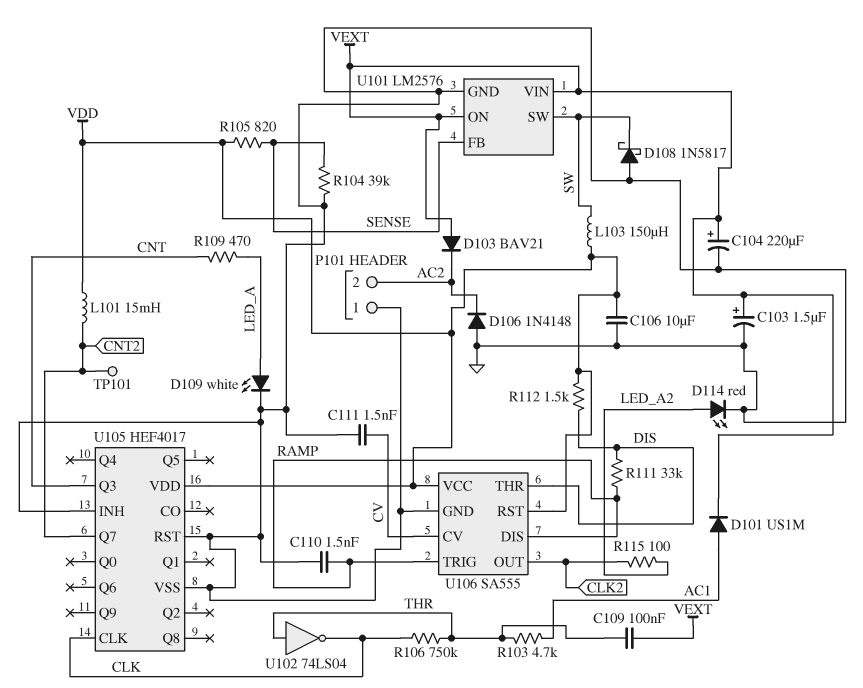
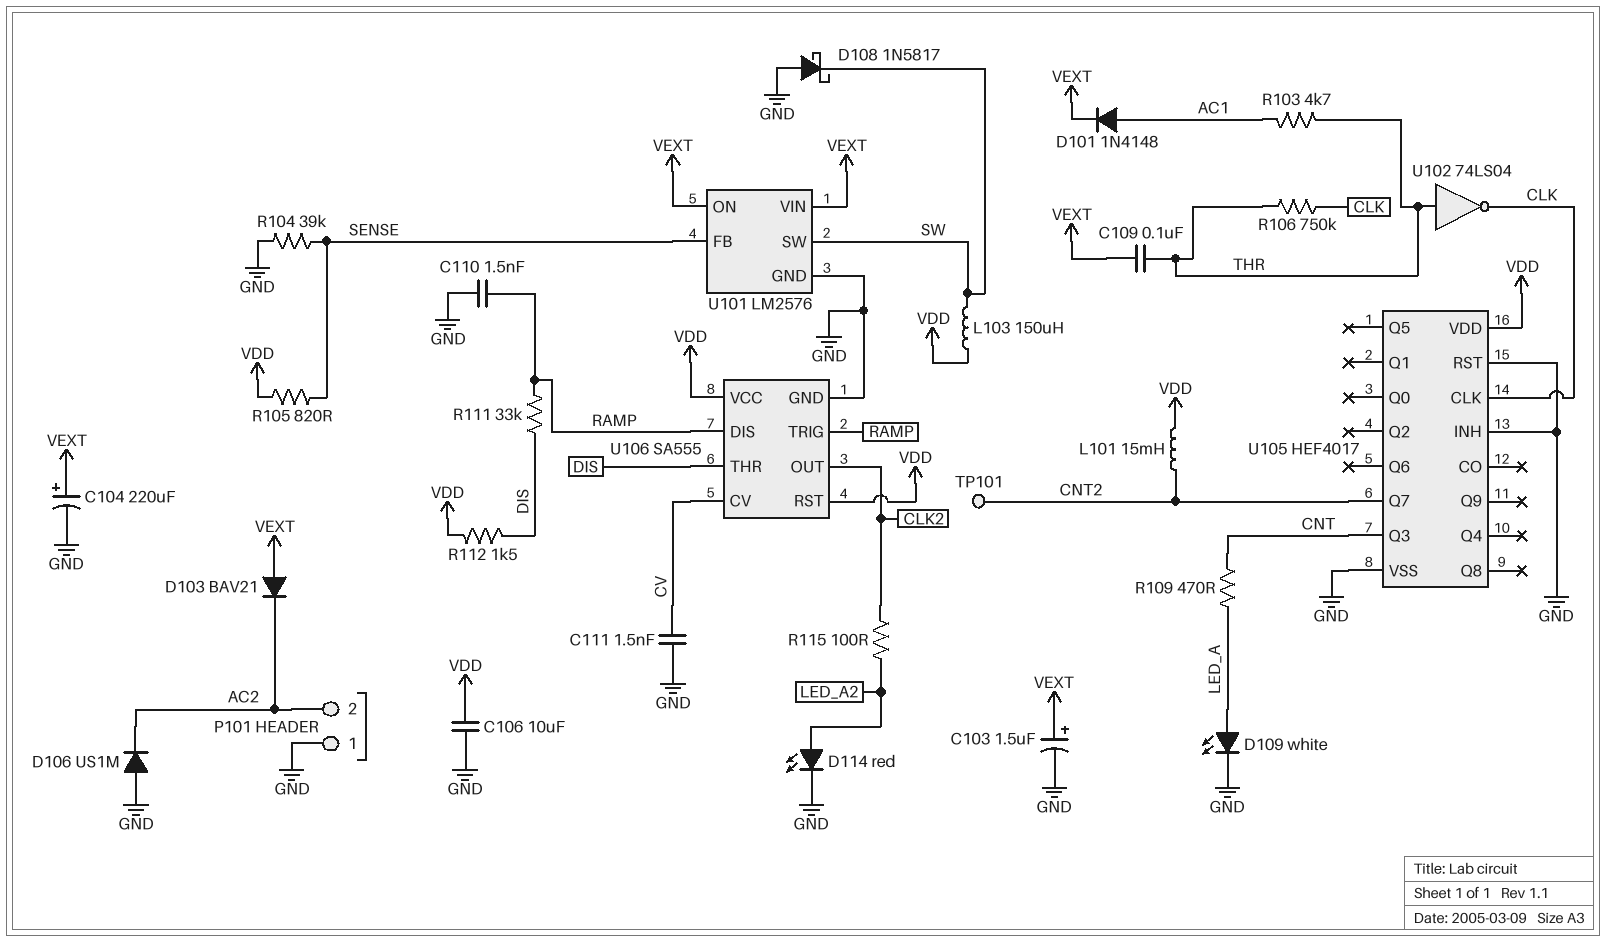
D101: diode US1M (A AC1, K VEXT) -> diode 1N4148 (A AC1, K VEXT)
D106: diode 1N4148 (A GND, K AC2) -> diode US1M (A GND, K AC2)

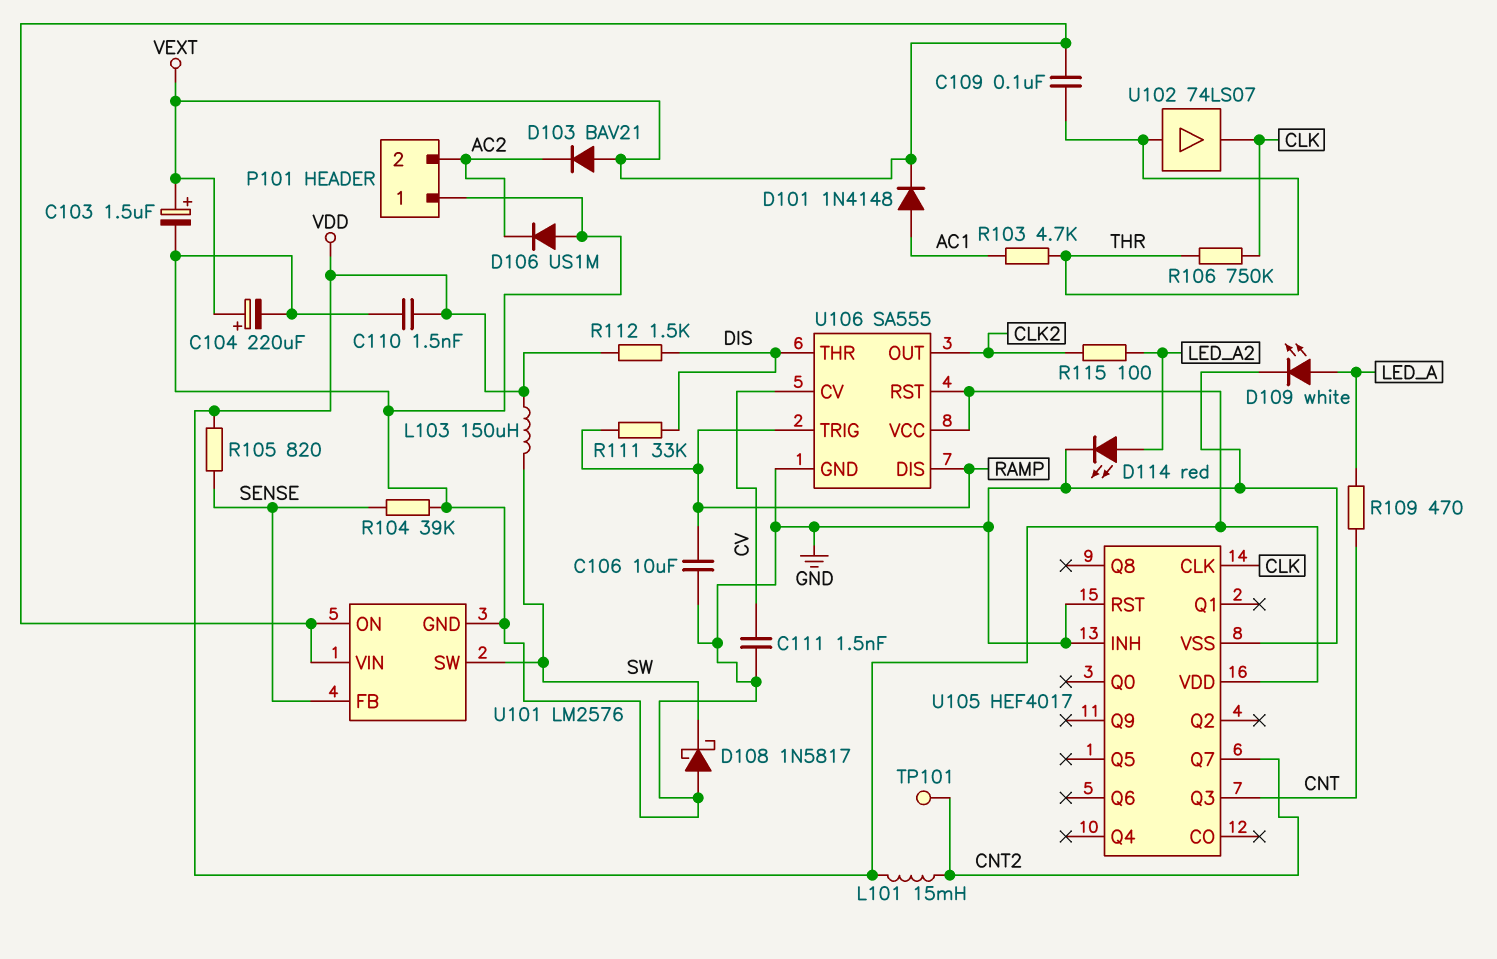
C106: 10uF (GND, VDD) -> 10uF (GND, RAMP)
C110: 1.5nF (GND, RAMP) -> 1.5nF (GND, VDD)
U102: NOT 74LS04 (in THR, out CLK) -> buffer 74LS07 (in THR, out CLK)

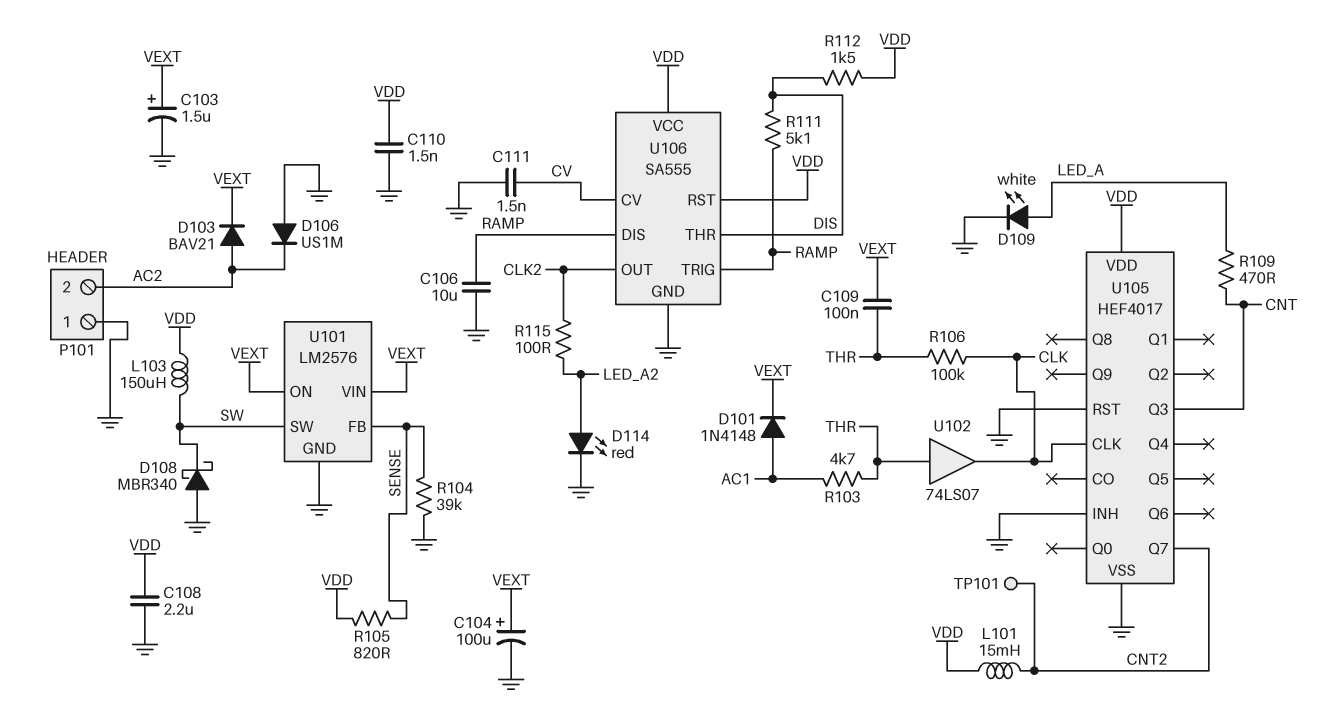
C104: 220uF (plus VEXT, minus GND) -> 100uF (plus VEXT, minus GND)
C108: none -> 2.2uF (GND, VDD)
D103: diode BAV21 (A VEXT, K AC2) -> diode BAV21 (A AC2, K VEXT)
D108: schottky 1N5817 (A GND, K SW) -> schottky MBR340 (A GND, K SW)
R106: 750k (CLK, THR) -> 100k (CLK, THR)
R111: 33k (DIS, RAMP) -> 5.1k (DIS, RAMP)

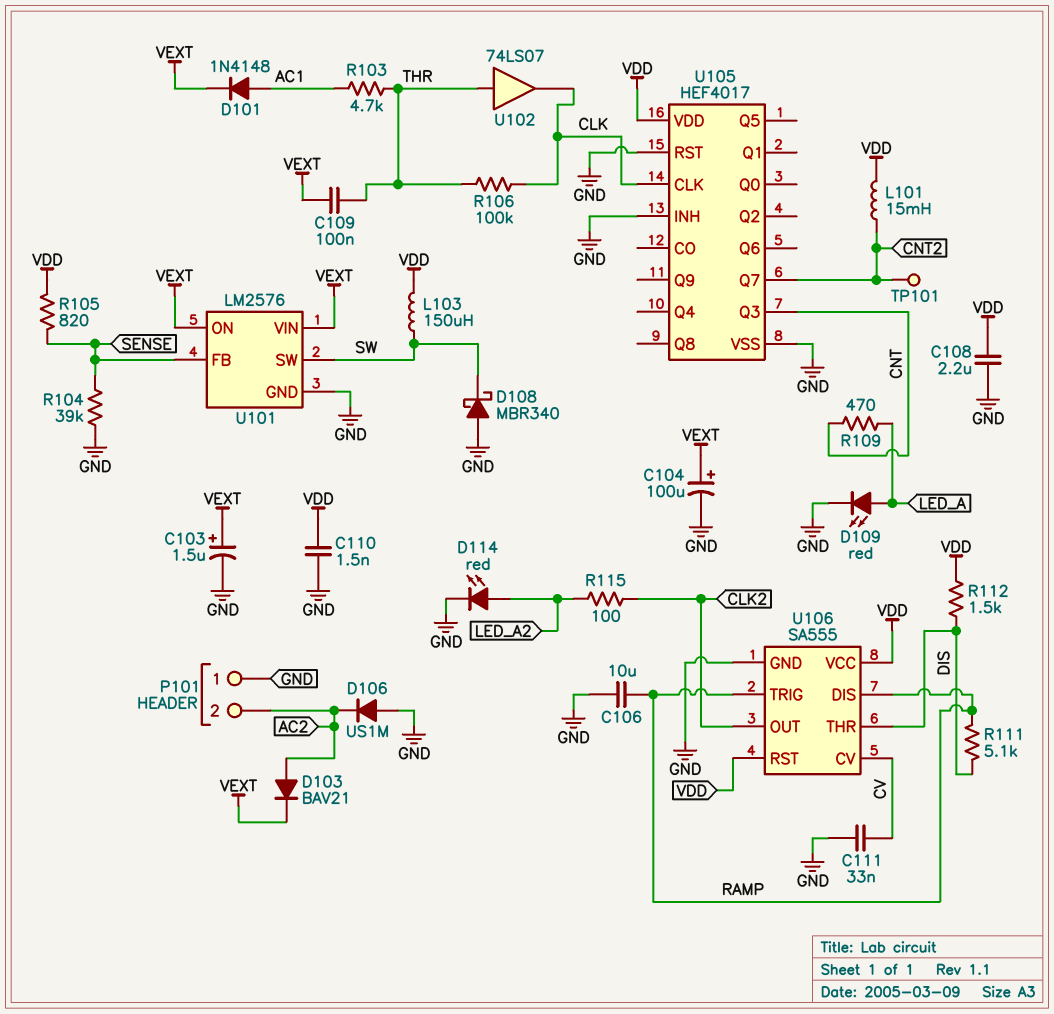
C111: 1.5nF (CV, GND) -> 33nF (CV, GND)
D109: LED white (A LED_A, K GND) -> LED red (A LED_A, K GND)

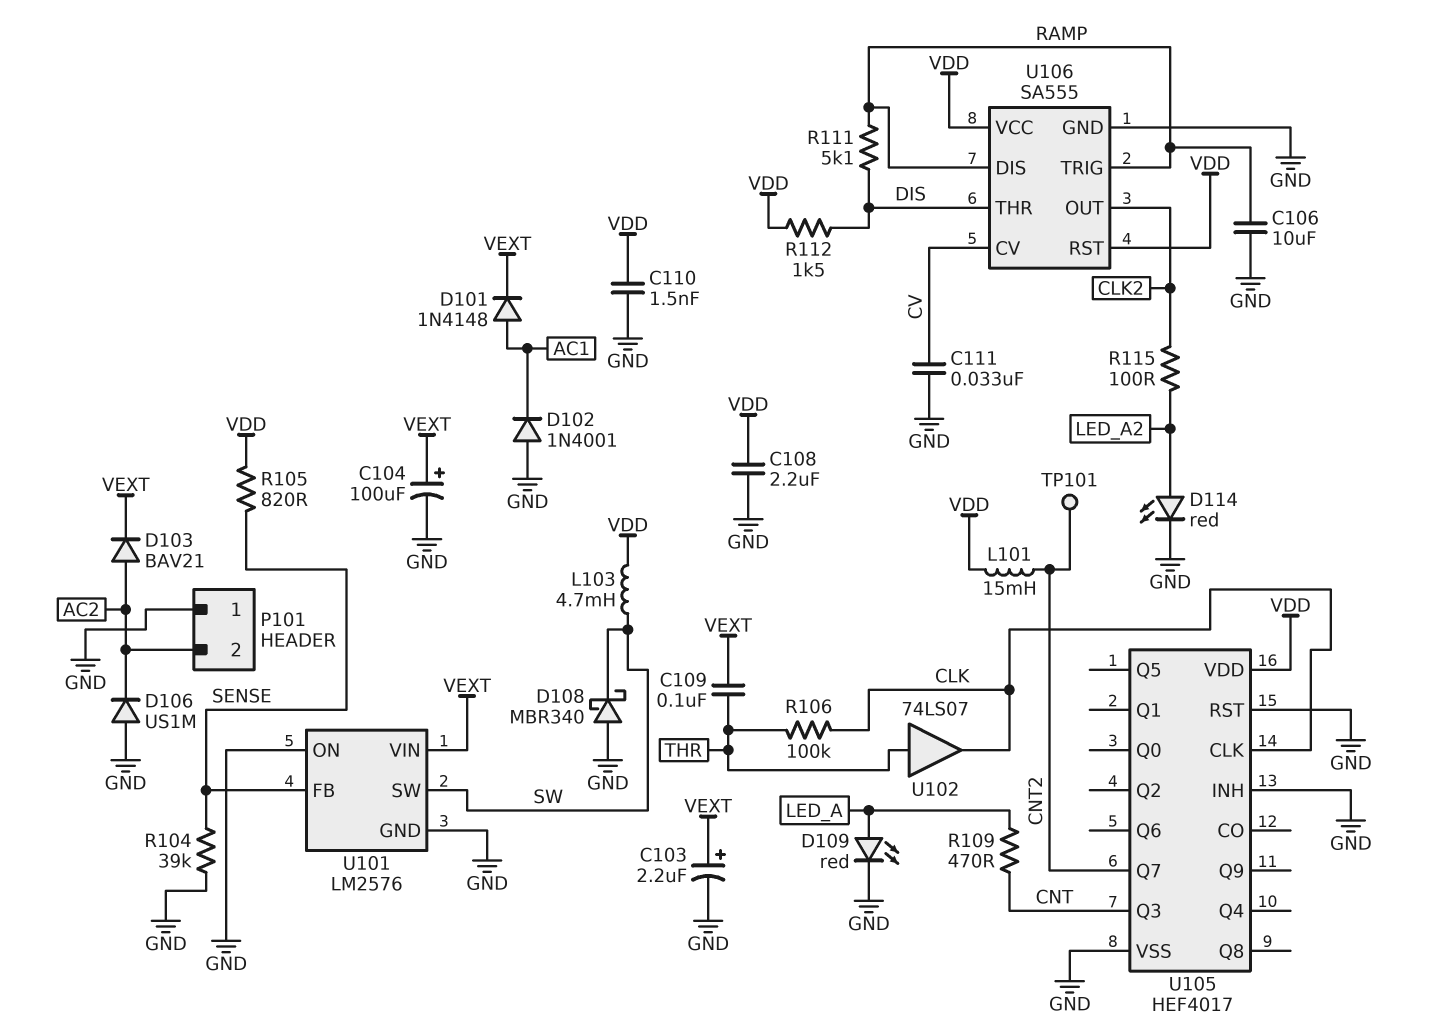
C103: 1.5uF (plus VEXT, minus GND) -> 2.2uF (plus VEXT, minus GND)
D102: none -> diode 1N4001 (A GND, K AC1)
L103: 150uH (SW, VDD) -> 4.7mH (SW, VDD)
R103: 4.7k (AC1, THR) -> none
U101 pin ON: VEXT -> GND

